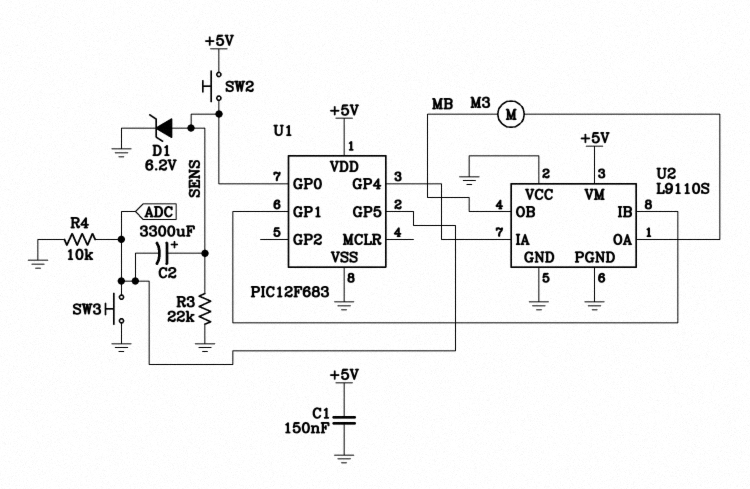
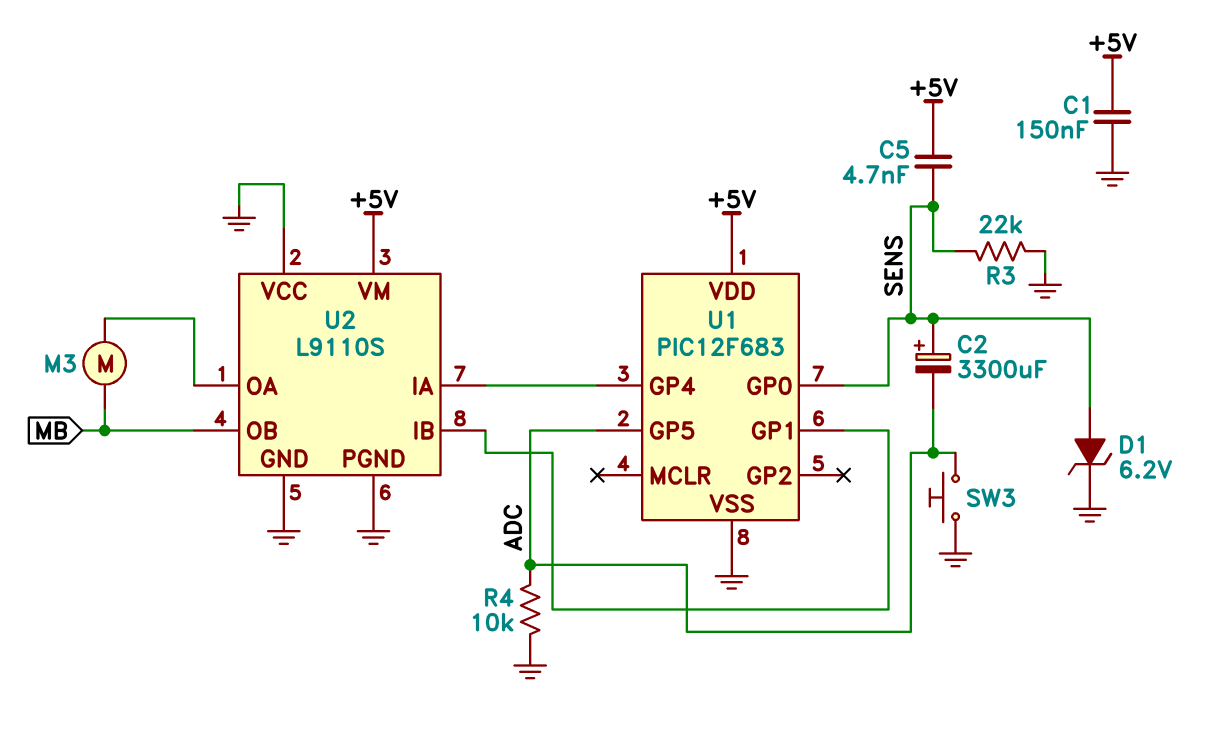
C5: none -> 4.7nF (+5V, SENS)
SW2: button (+5V, SENS) -> none

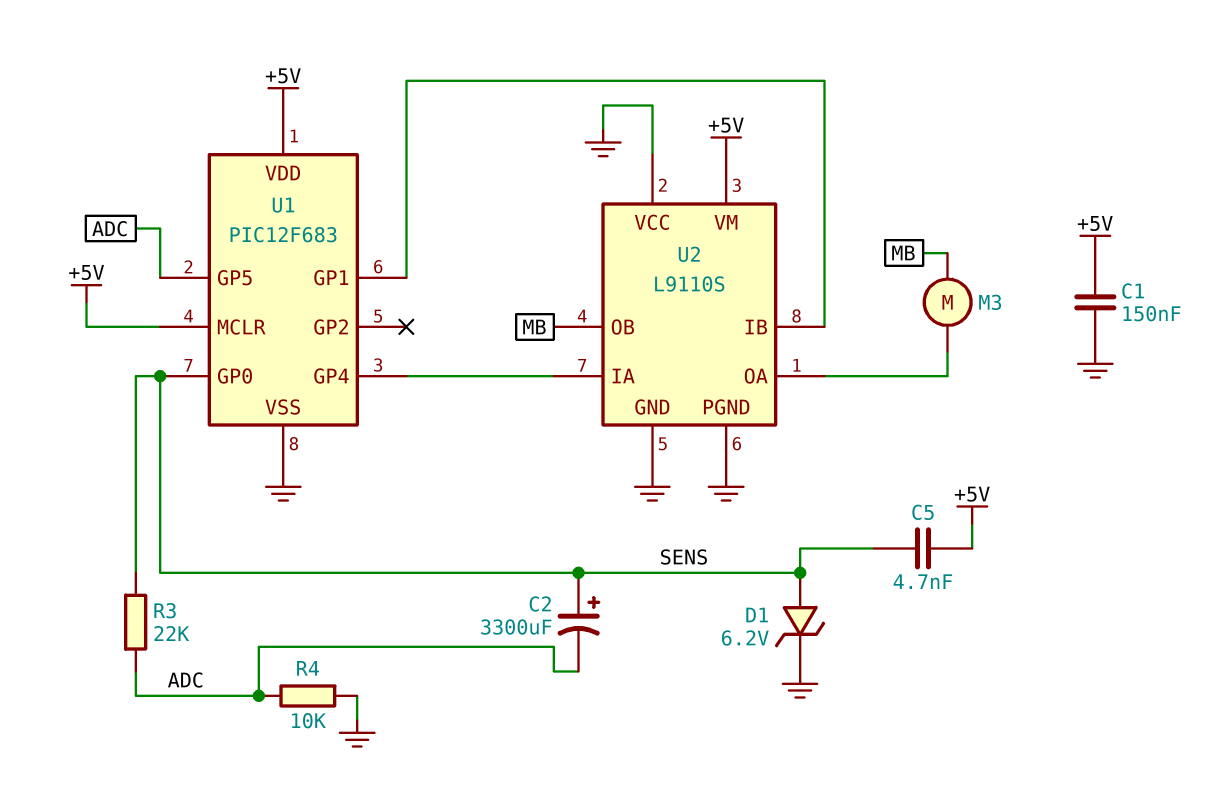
R3: 22k (GND, SENS) -> 22k (ADC, SENS)
SW3: button (ADC, GND) -> none
U1 pin MCLR: none -> +5V

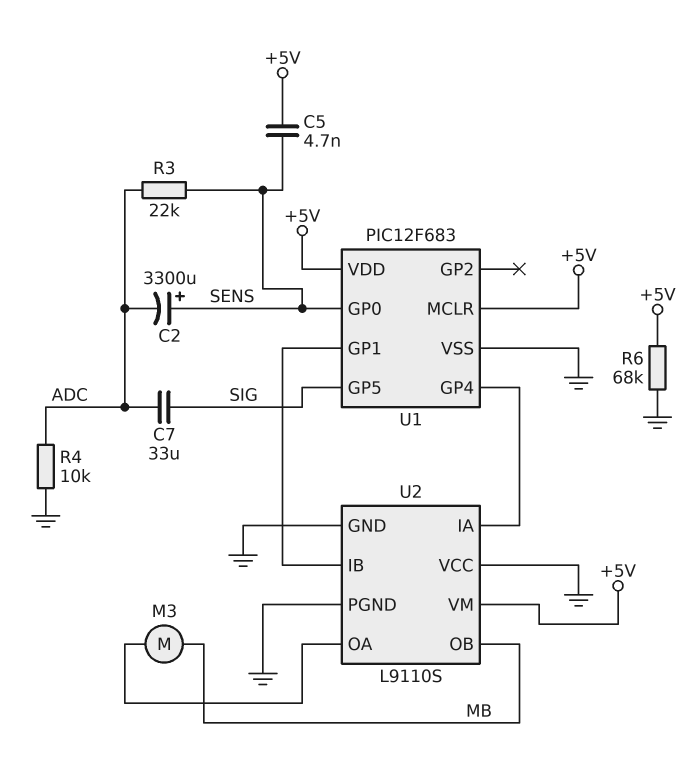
C1: 150nF (+5V, GND) -> none
C7: none -> 33uF (ADC, SIG)
D1: zener 6.2V (A SENS, K GND) -> none
R6: none -> 68k (+5V, GND)
U1 pin GP5: ADC -> SIG

